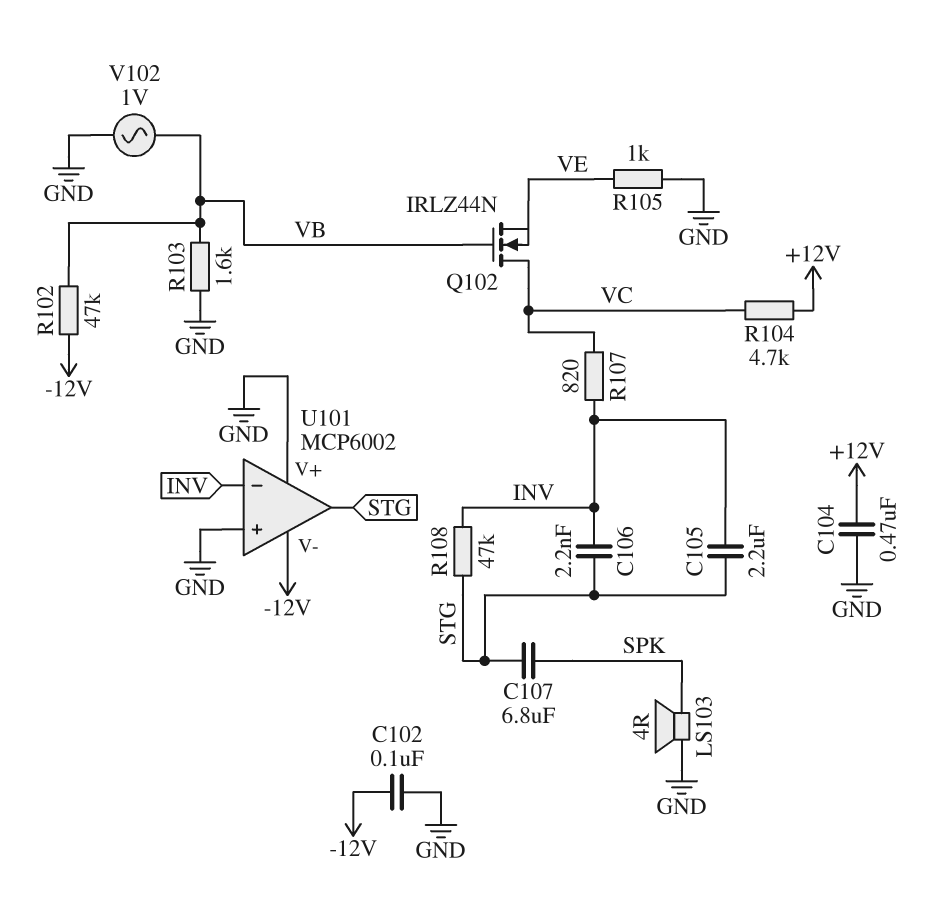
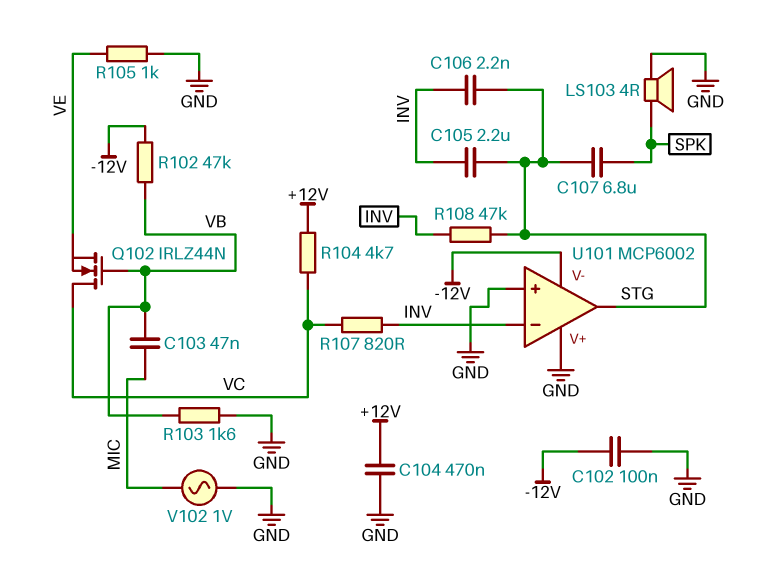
C103: none -> 47nF (MIC, VB)
V102: AC 1V (GND, VB) -> AC 1V (GND, MIC)

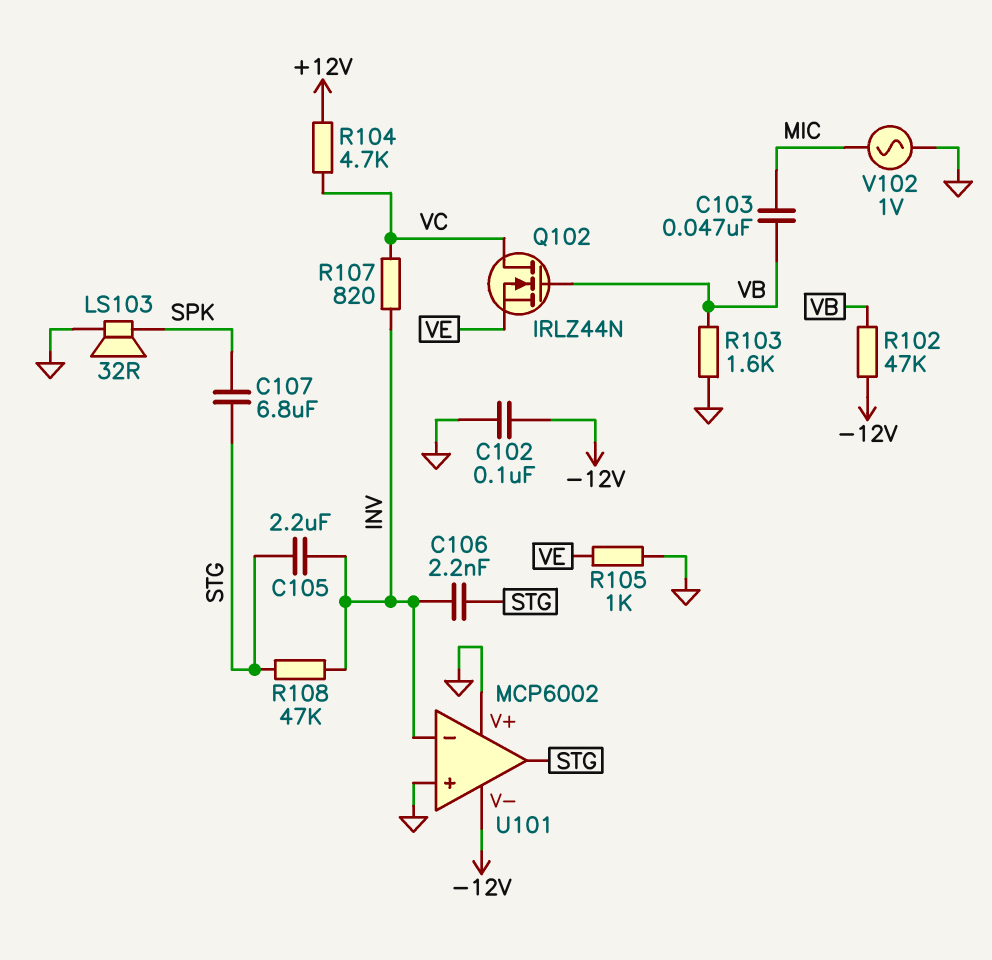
C104: 470nF (+12V, GND) -> none
LS103: speaker 4R (GND, SPK) -> speaker 32R (GND, SPK)

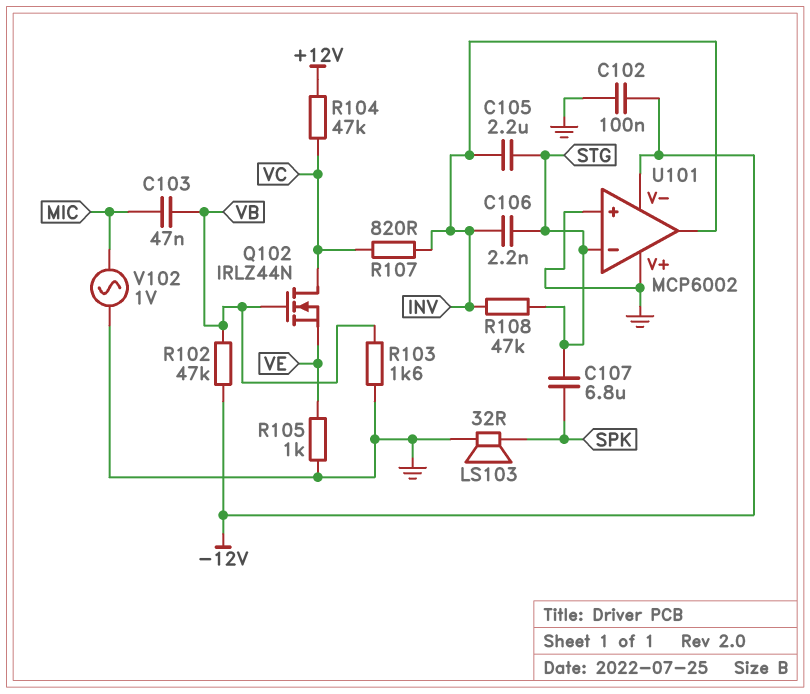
R104: 4.7k (+12V, VC) -> 47k (+12V, VC)
U101 pin in-: INV -> STG
U101 pin out: STG -> INV

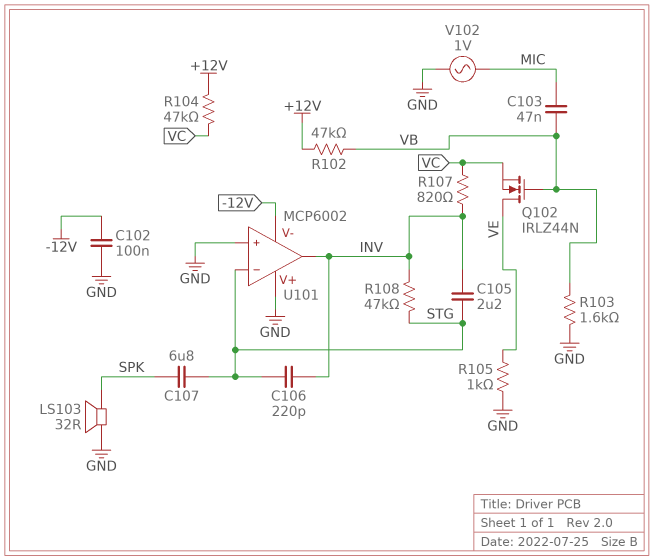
C106: 2.2nF (INV, STG) -> 220pF (INV, STG)
Q102: NMOS IRLZ44N (G VB, D VC, S VE) -> NMOS IRLZ44N (G VB, D VE, S VC)
R102: 47k (-12V, VB) -> 47k (+12V, VB)

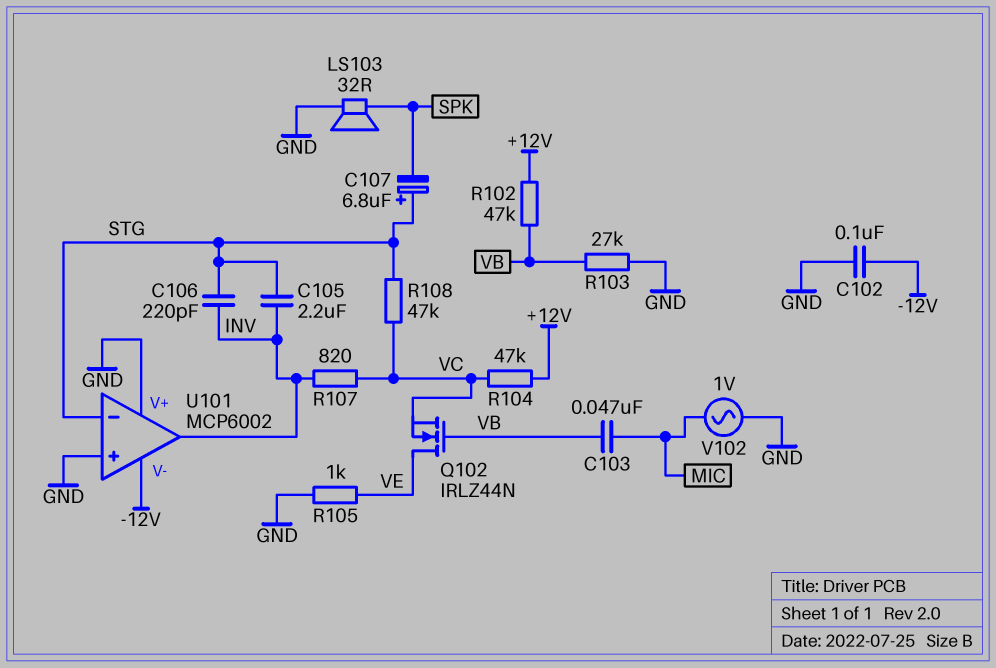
C107: 6.8uF (SPK, STG) -> 6.8uF (plus STG, minus SPK)
R103: 1.6k (GND, VB) -> 27k (GND, VB)
R108: 47k (INV, STG) -> 47k (STG, VC)

